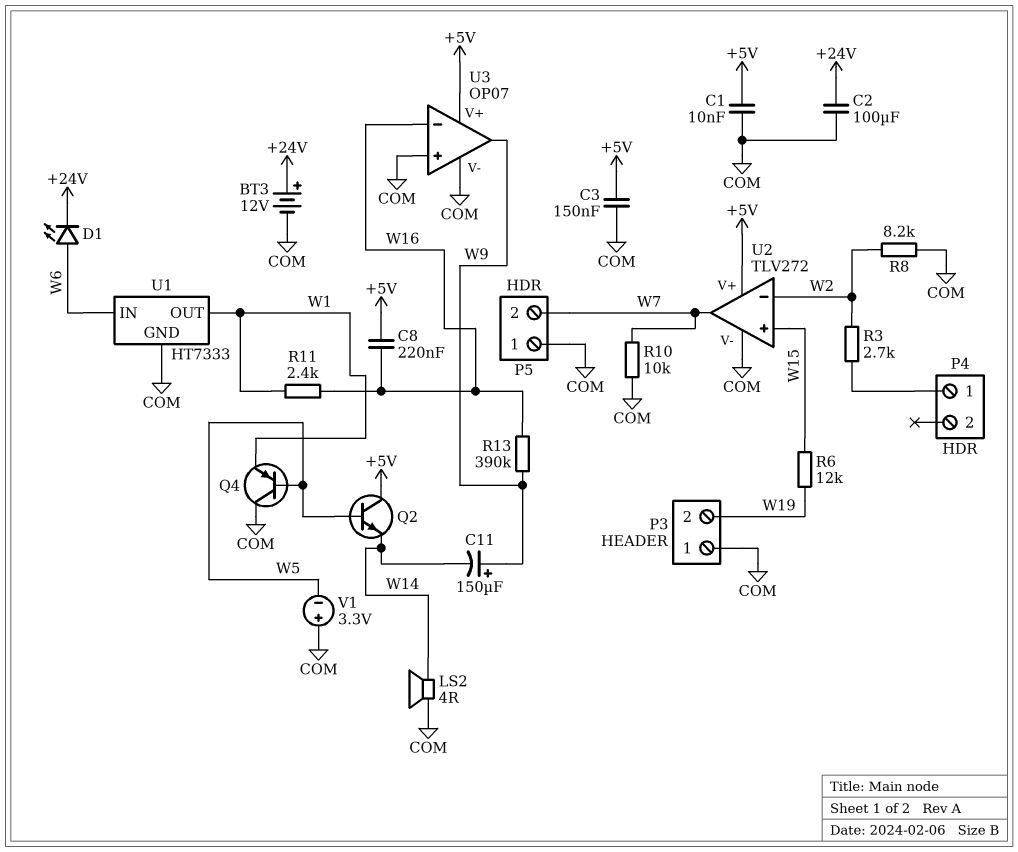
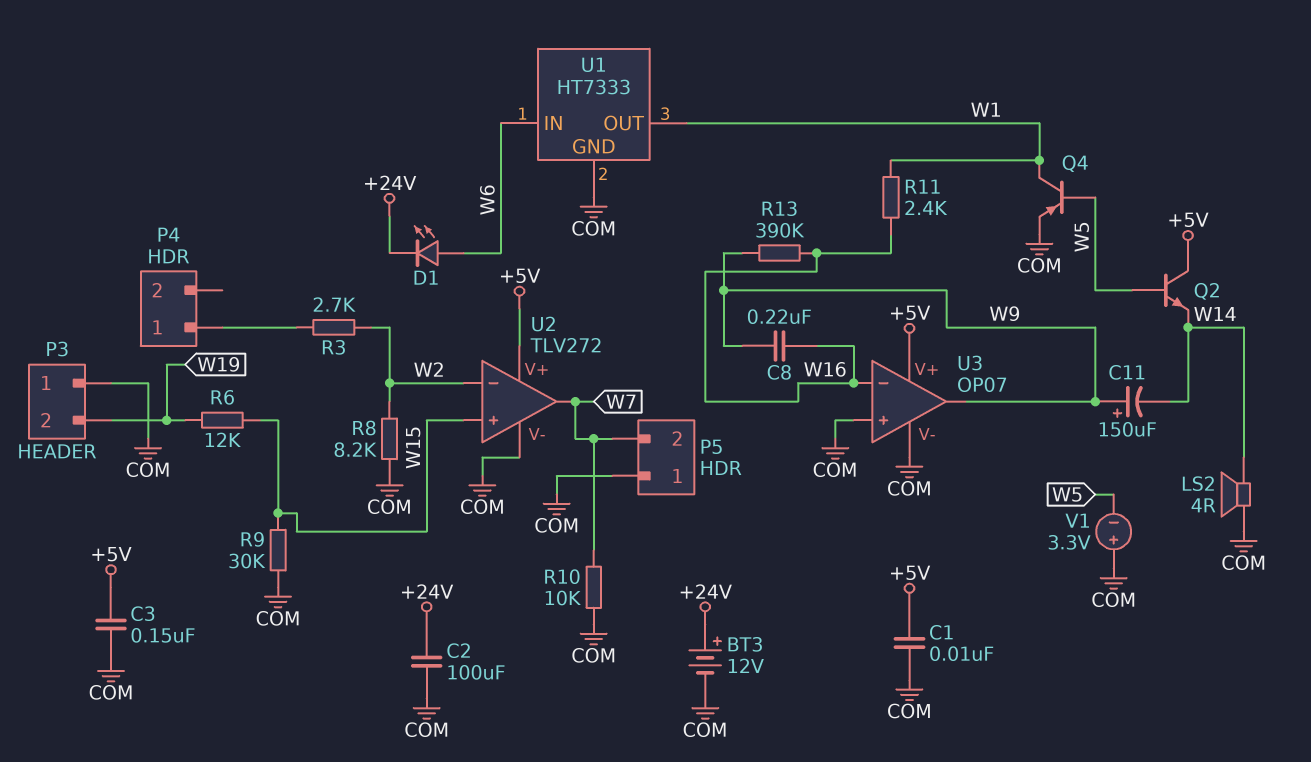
C8: 220nF (+5V, W16) -> 220nF (W9, W16)
Q4: PNP (B W5, C COM, E W1) -> PNP (B W5, C W1, E COM)
R9: none -> 30k (COM, W15)

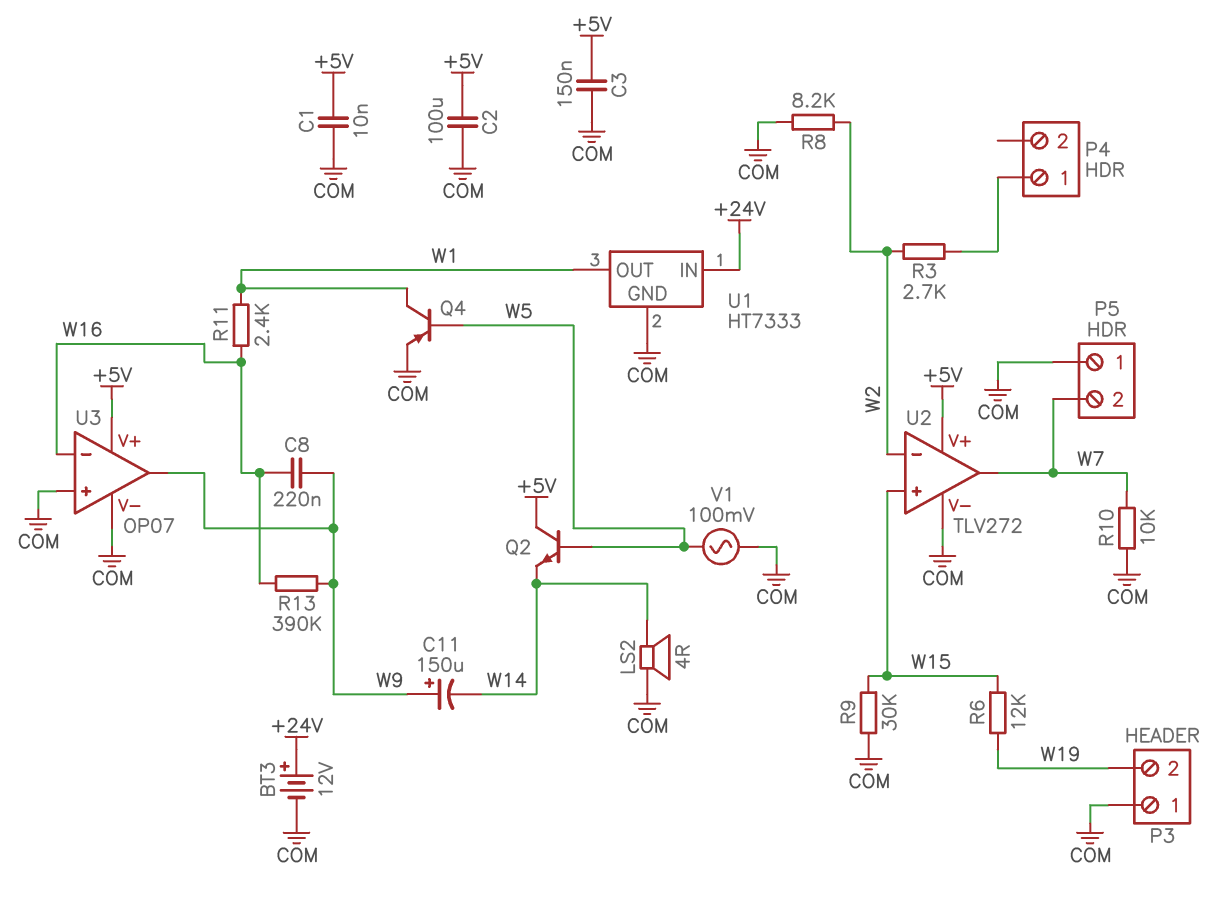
C2: 100uF (+24V, COM) -> 100uF (+5V, COM)
D1: LED (A W6, K +24V) -> none
U1 pin IN: W6 -> +24V
V1: 3.3V (plus COM, minus W5) -> AC 100mV (COM, W5)

